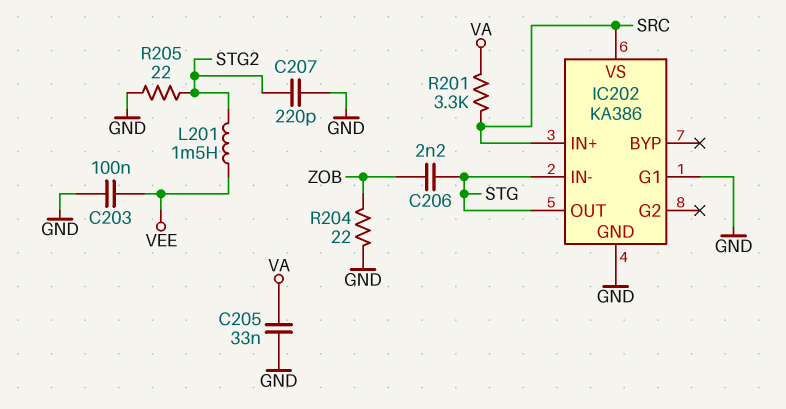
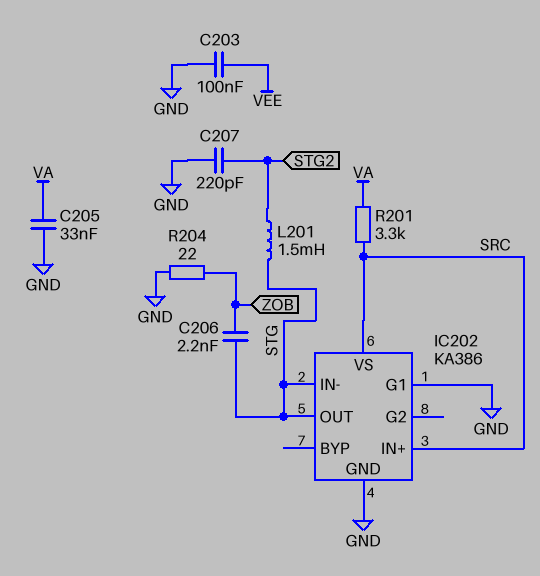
L201: 1.5mH (STG2, VEE) -> 1.5mH (STG, STG2)
R205: 22 (GND, STG2) -> none

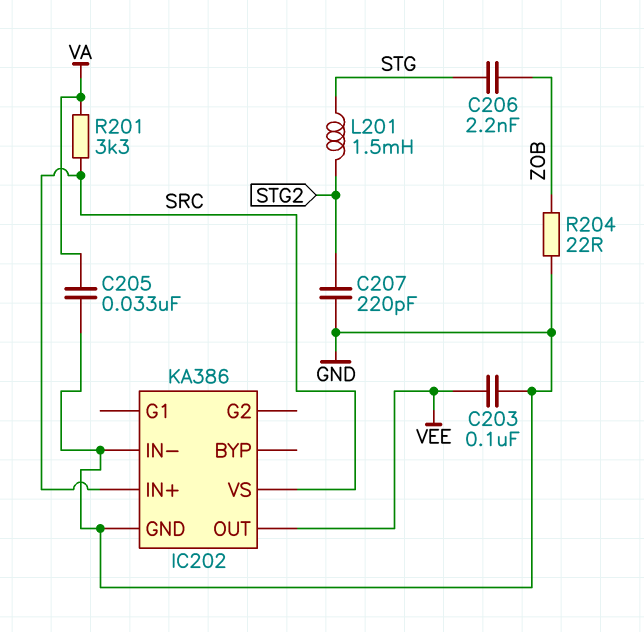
IC202 pin G1: GND -> none
IC202 pin IN-: STG -> GND
IC202 pin OUT: STG -> VEE

